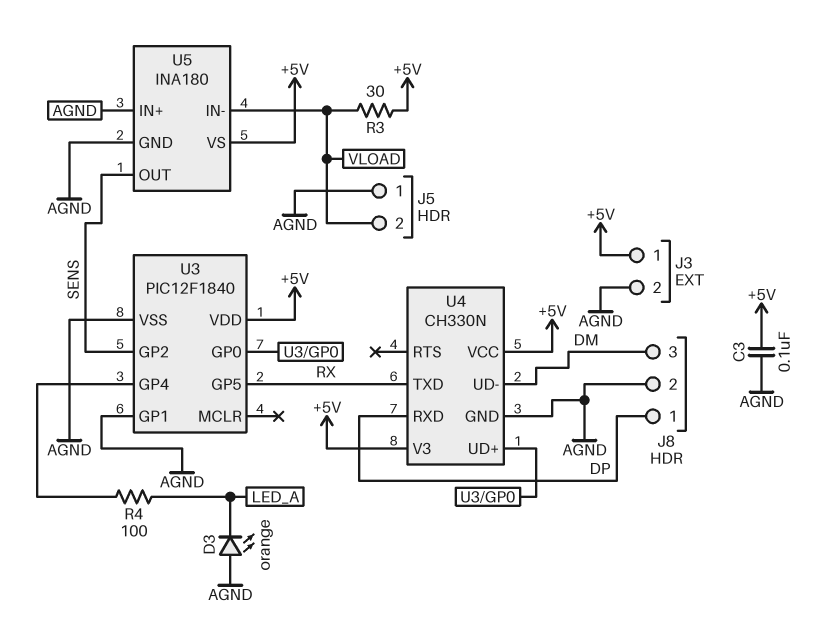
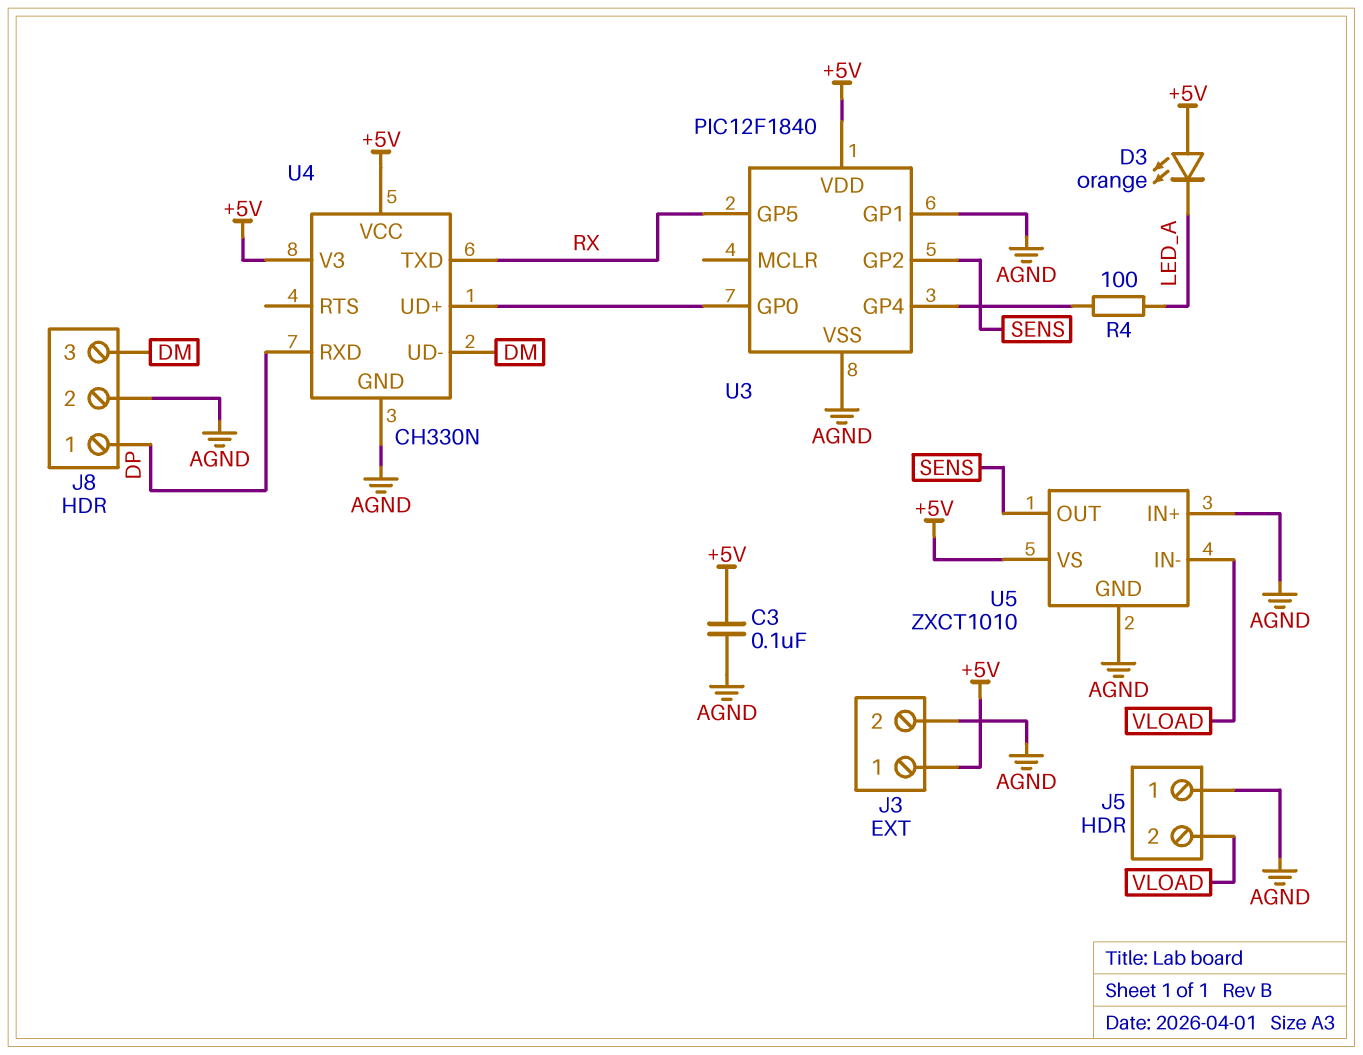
D3: LED orange (A AGND, K LED_A) -> LED orange (A +5V, K LED_A)
R3: 30 (+5V, VLOAD) -> none
U5: INA180 -> ZXCT1010

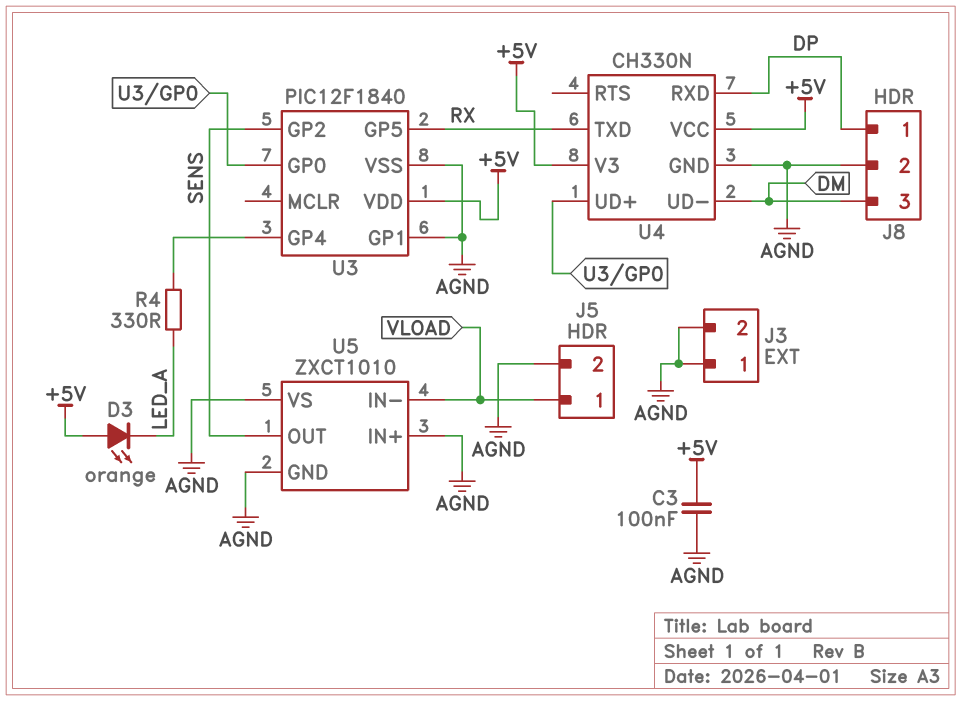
J3 pin 1: +5V -> AGND
J5 pin 1: AGND -> VLOAD
J5 pin 2: VLOAD -> AGND
R4: 100 (LED_A, U3/GP4) -> 330 (LED_A, U3/GP4)
U5 pin VS: +5V -> AGND

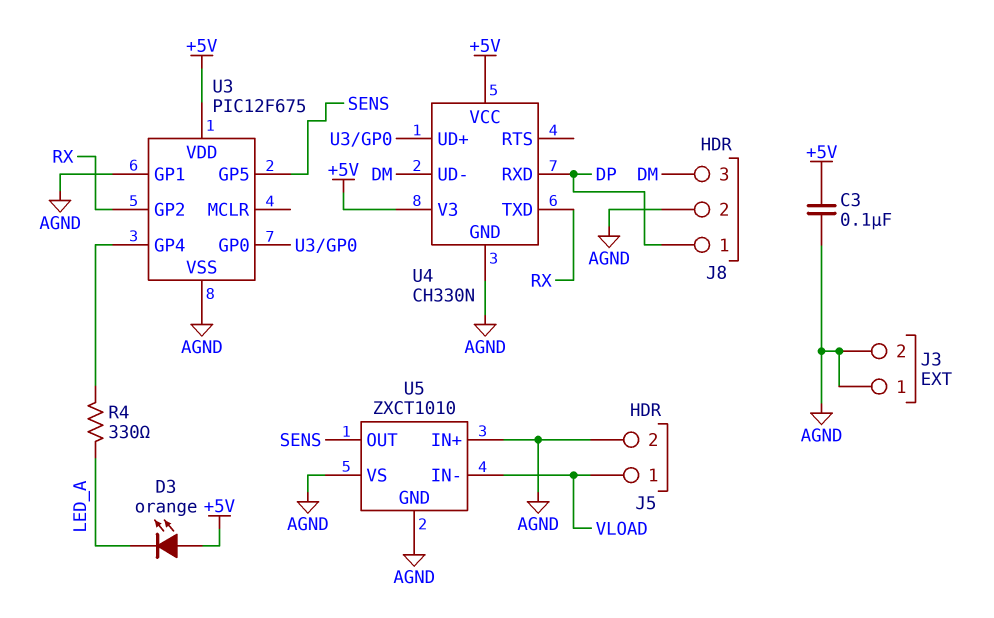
U3: PIC12F1840 -> PIC12F675
U3 pin GP2: SENS -> RX
U3 pin GP5: RX -> SENS

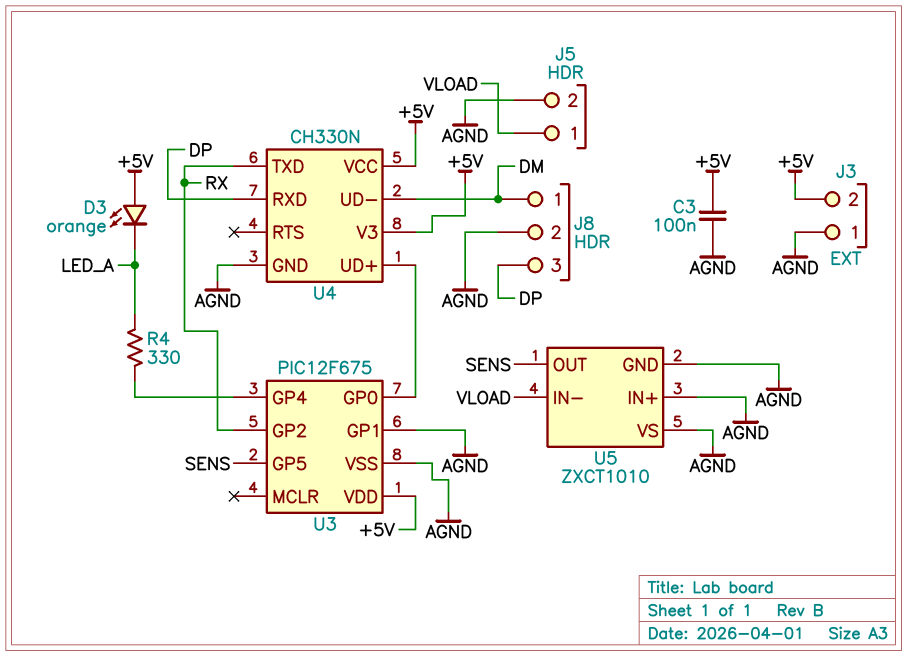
J3 pin 2: AGND -> +5V
J8 pin 1: DP -> DM
J8 pin 3: DM -> DP

